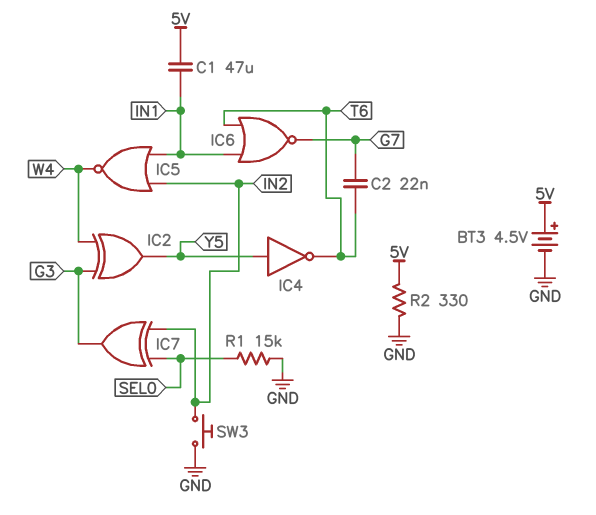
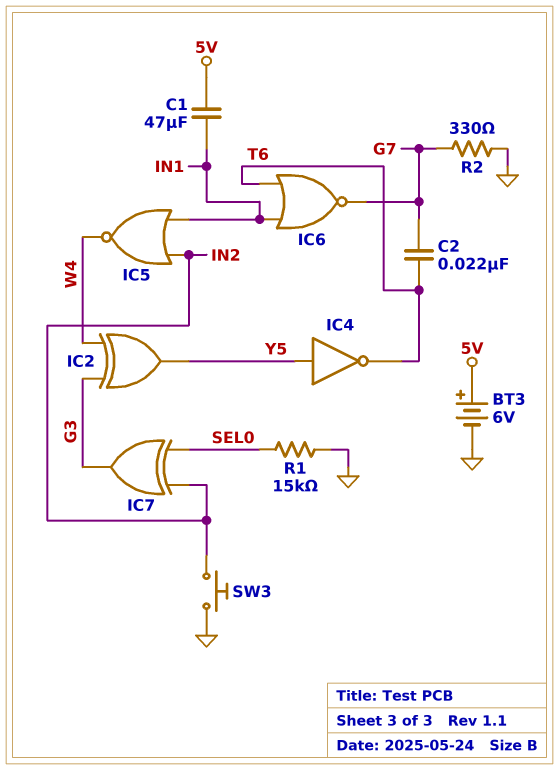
BT3: 4.5V (plus 5V, minus GND) -> 6V (plus 5V, minus GND)
R2: 330 (5V, GND) -> 330 (G7, GND)

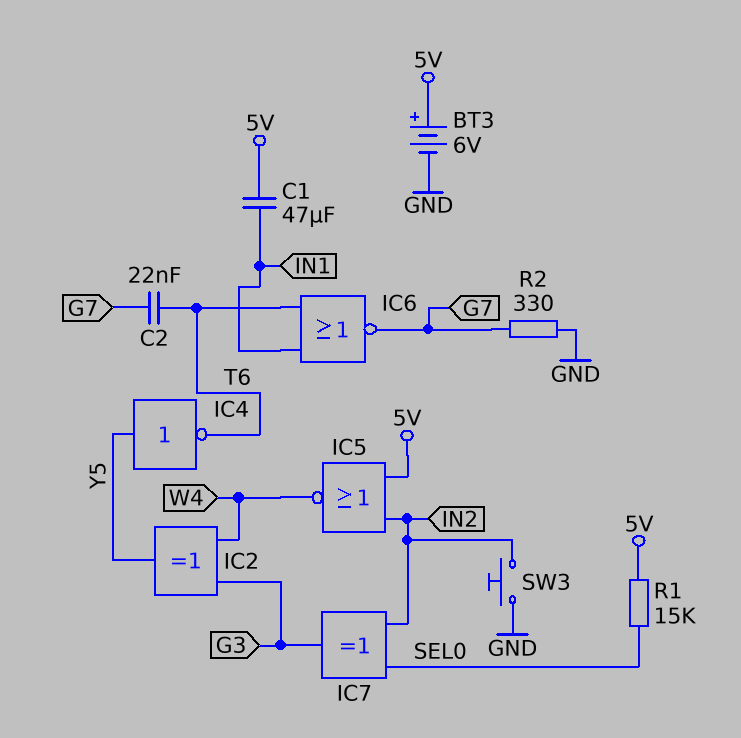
IC5: NOR (in IN1, in IN2, out W4) -> NOR (in 5V, in IN2, out W4)
R1: 15k (GND, SEL0) -> 15k (5V, SEL0)

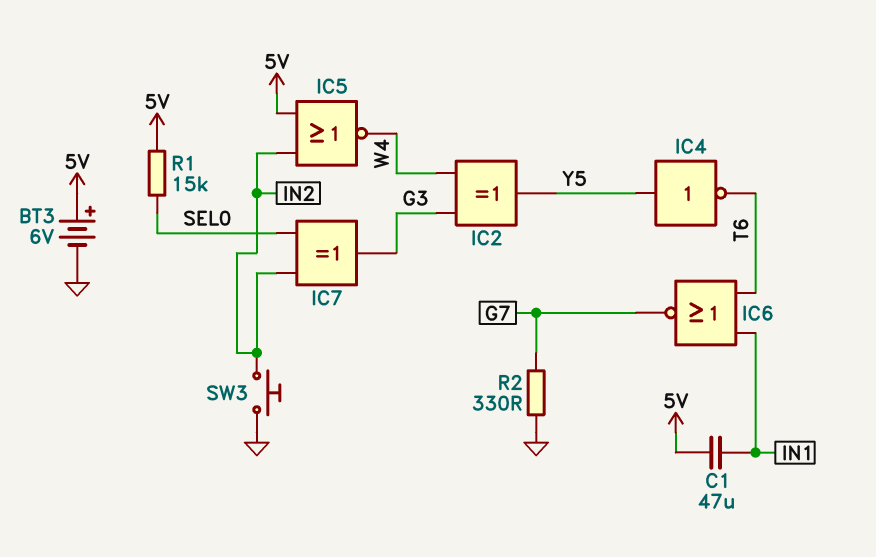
C2: 22nF (G7, T6) -> none

